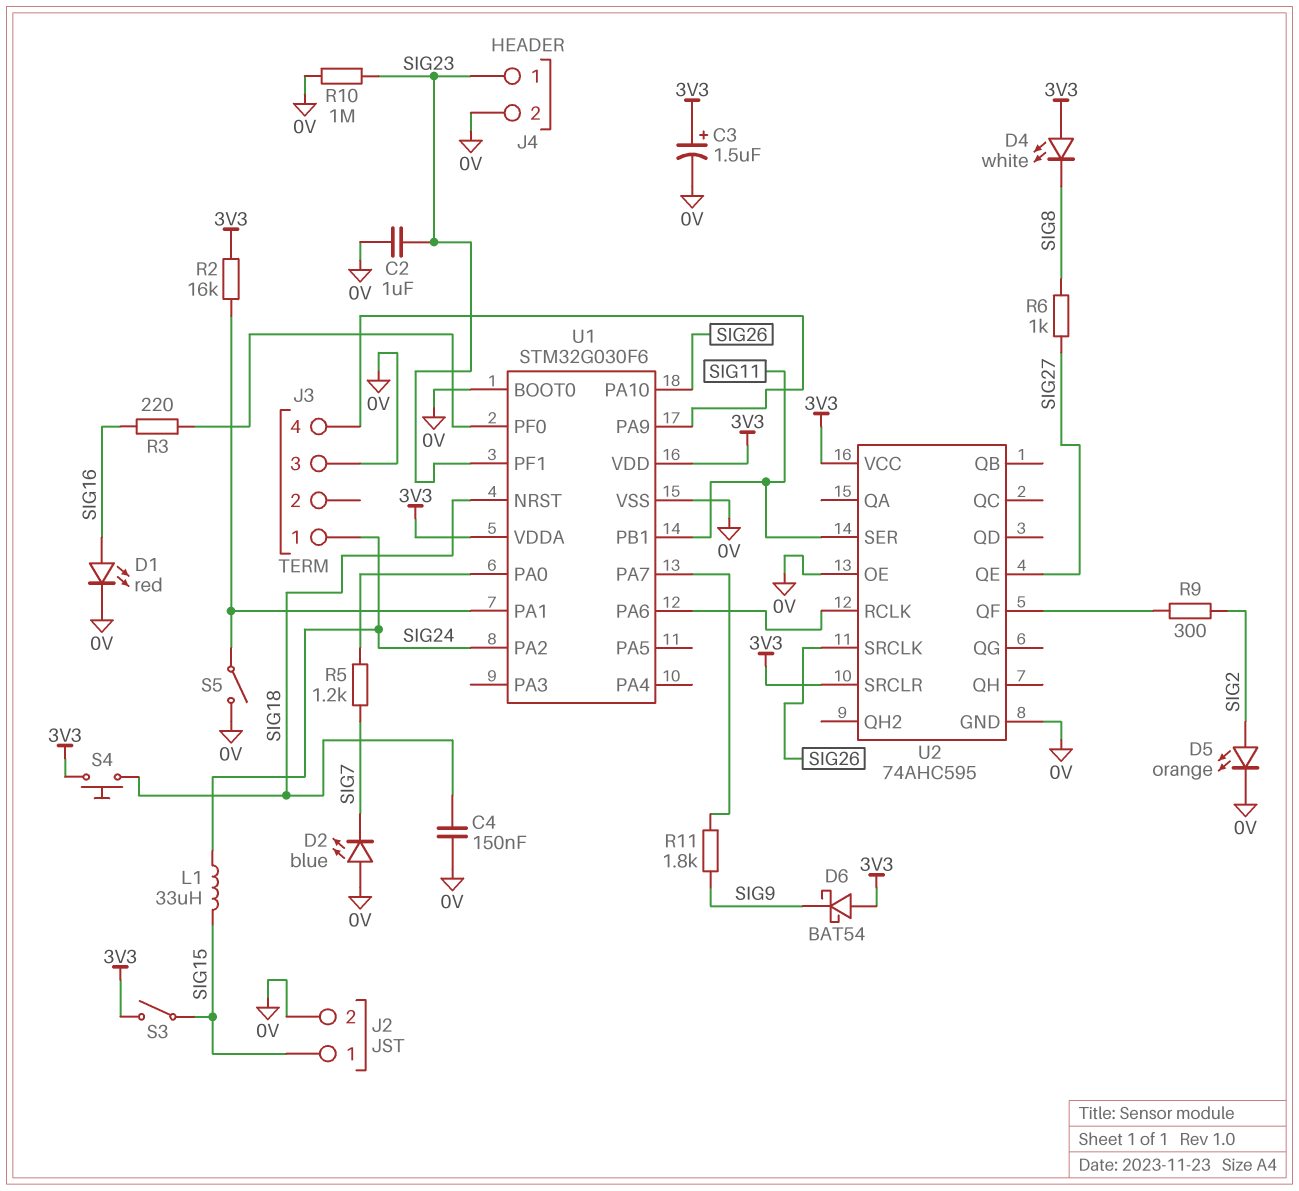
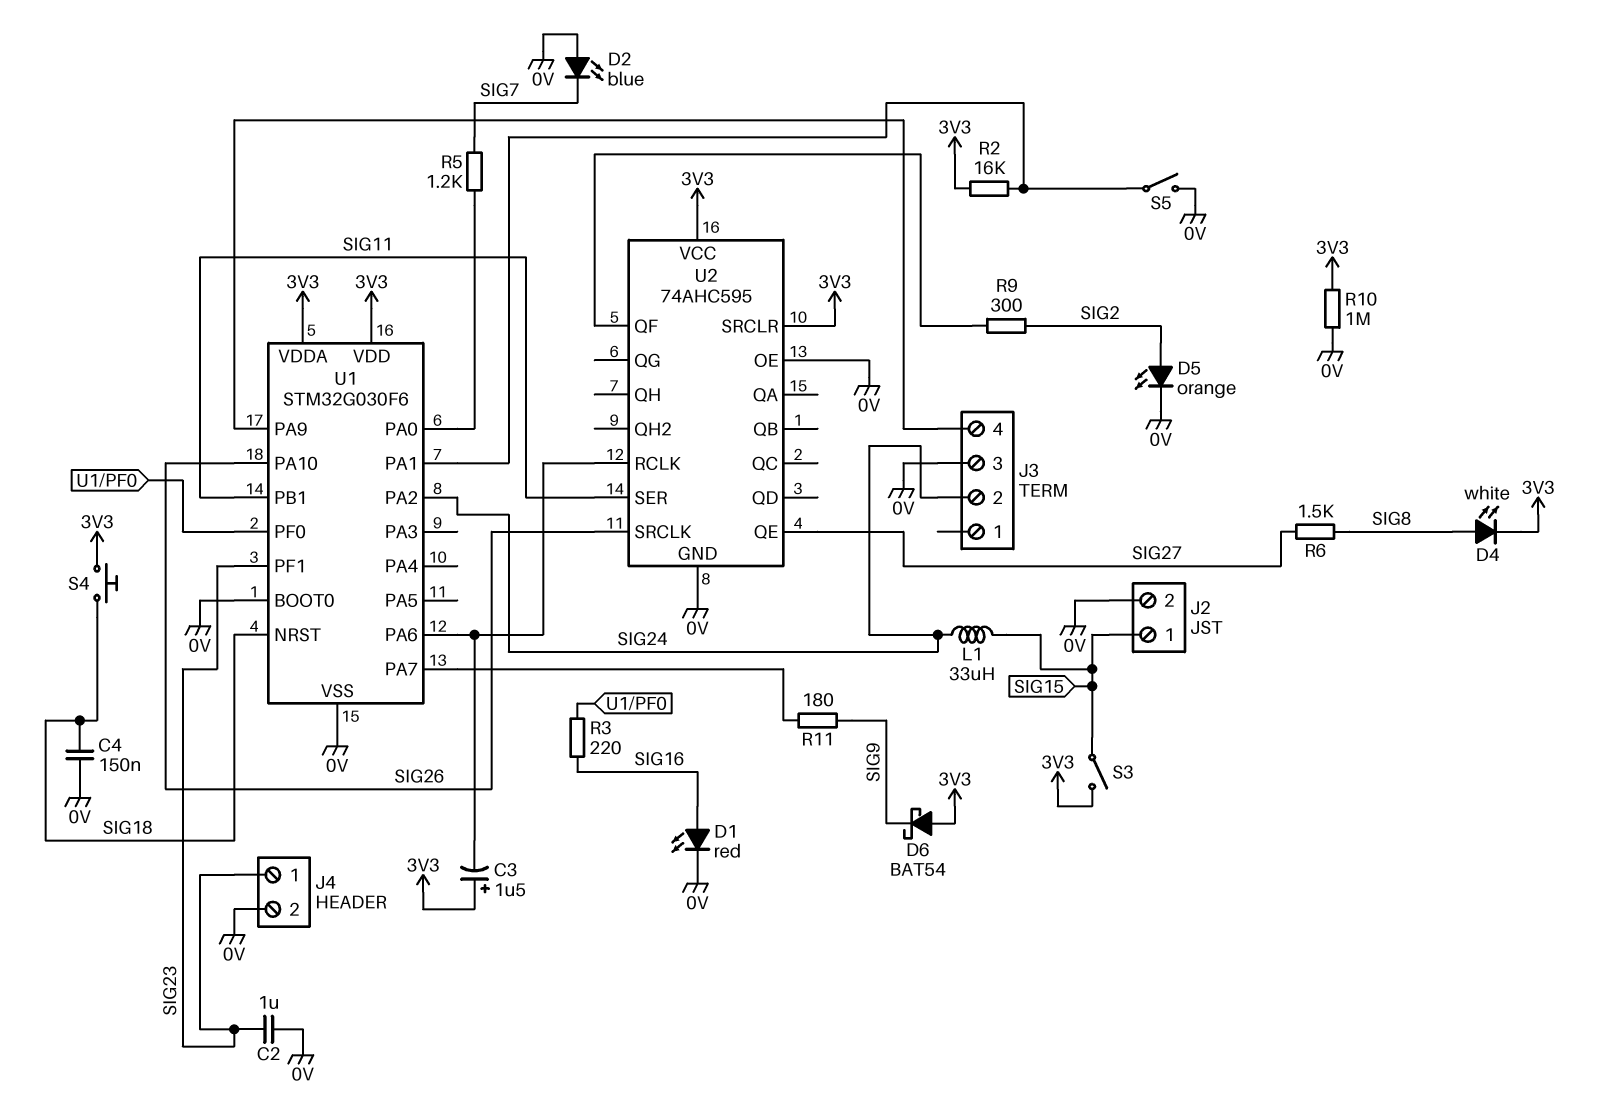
C3: 1.5uF (plus 3V3, minus 0V) -> 1.5uF (plus 3V3, minus U1/PA6)
D4: LED white (A 3V3, K SIG8) -> LED white (A SIG8, K 3V3)
J3 pin 1: SIG24 -> none
J3 pin 2: none -> SIG24
R6: 1k (SIG8, SIG27) -> 1.5k (SIG8, SIG27)
R10: 1M (0V, SIG23) -> 1M (0V, 3V3)
R11: 1.8k (SIG9, U1/PA7) -> 180 (SIG9, U1/PA7)

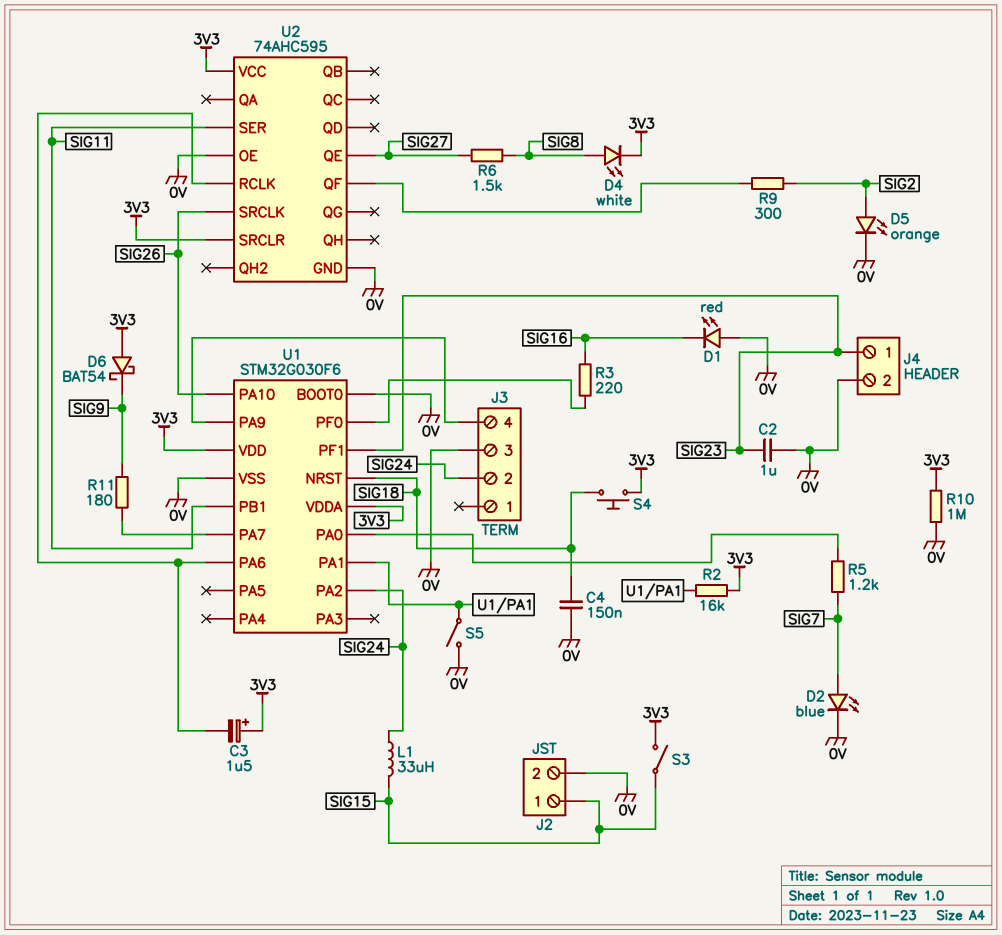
D1: LED red (A SIG16, K 0V) -> LED red (A 0V, K SIG16)
D2: LED blue (A 0V, K SIG7) -> LED blue (A SIG7, K 0V)

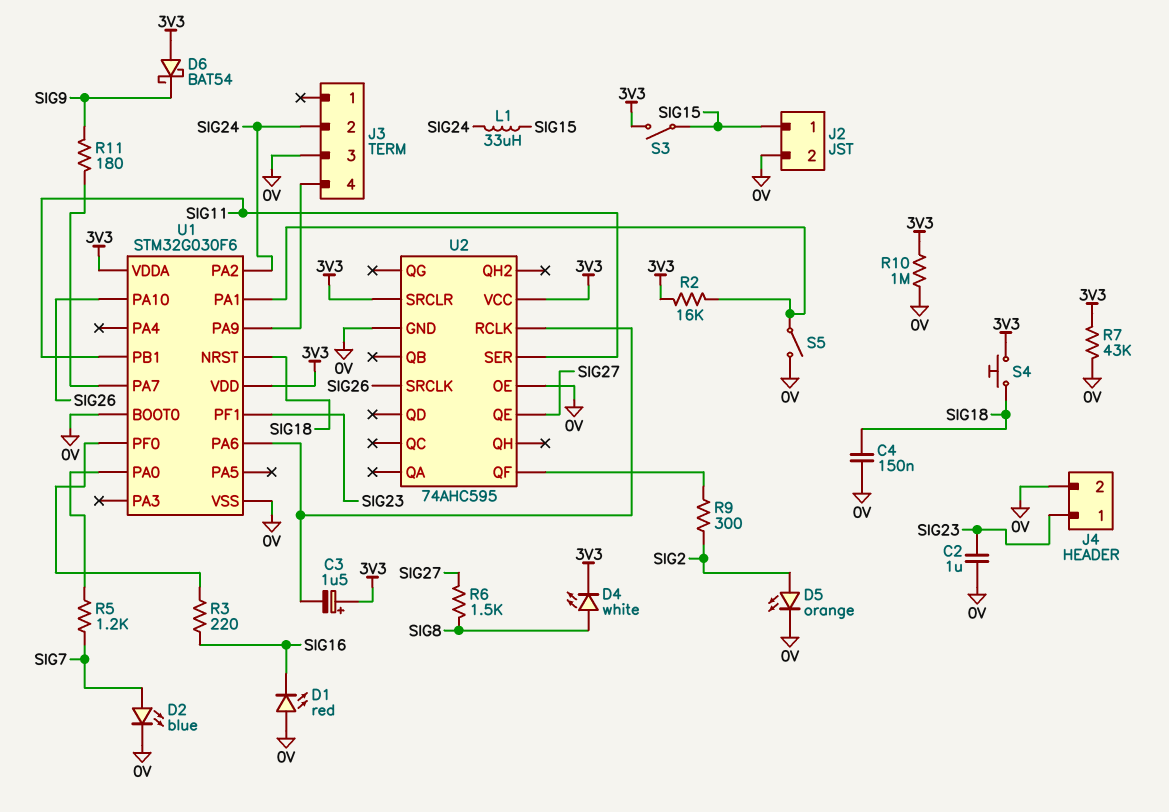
R7: none -> 43k (0V, 3V3)

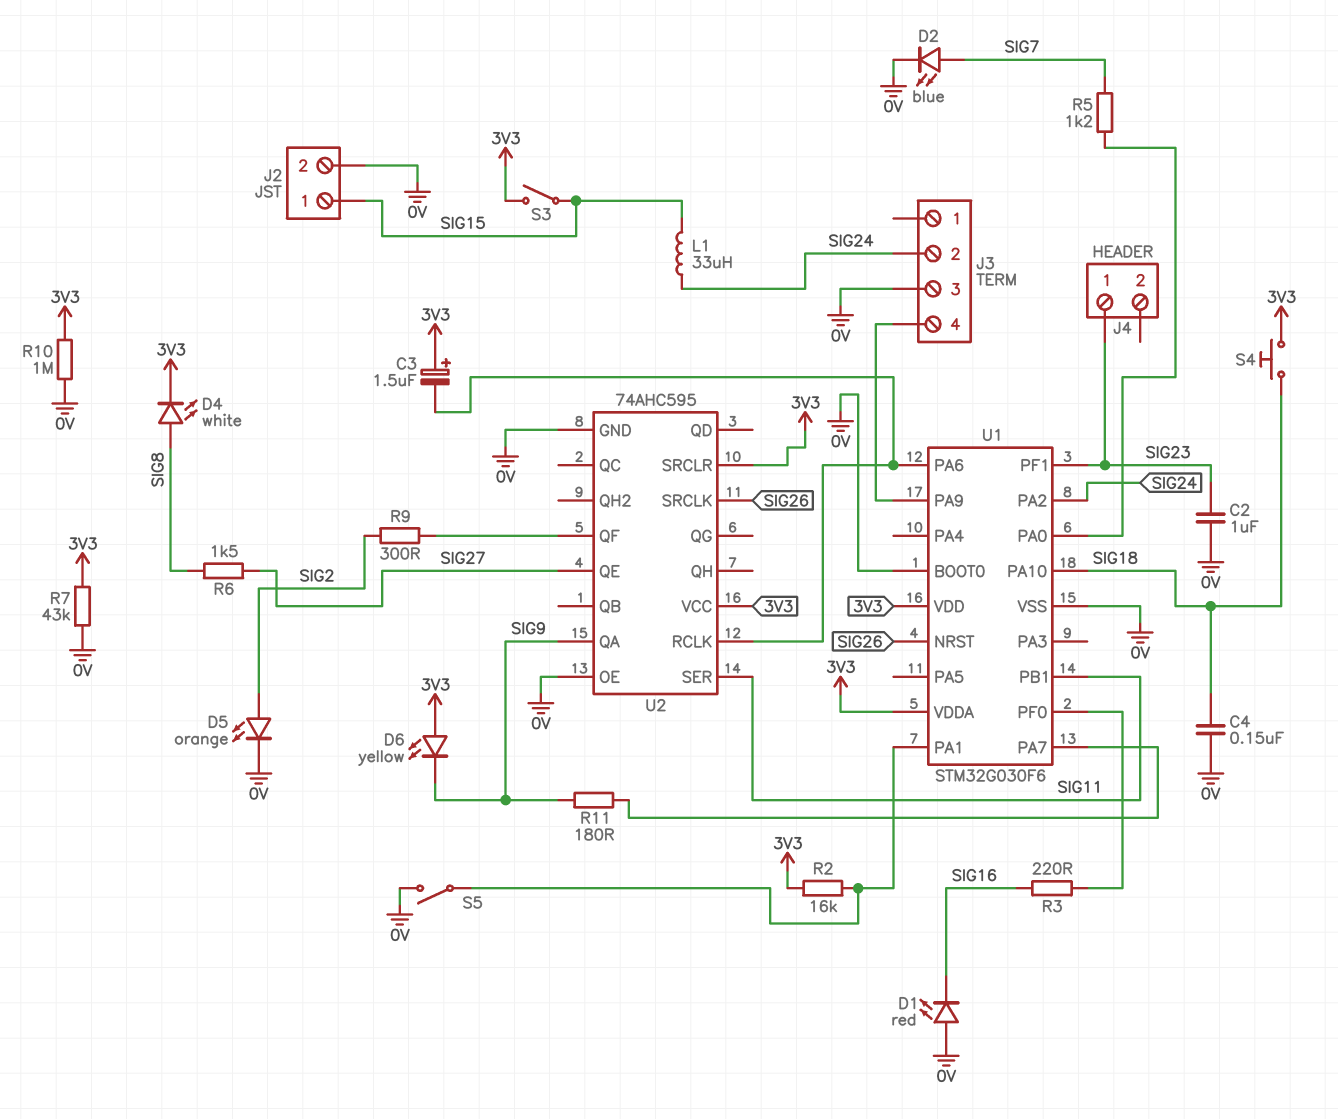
D6: schottky BAT54 (A 3V3, K SIG9) -> LED yellow (A 3V3, K SIG9)
J4 pin 2: 0V -> none
U1 pin NRST: SIG18 -> SIG26
U1 pin PA10: SIG26 -> SIG18
U2 pin QA: none -> SIG9

